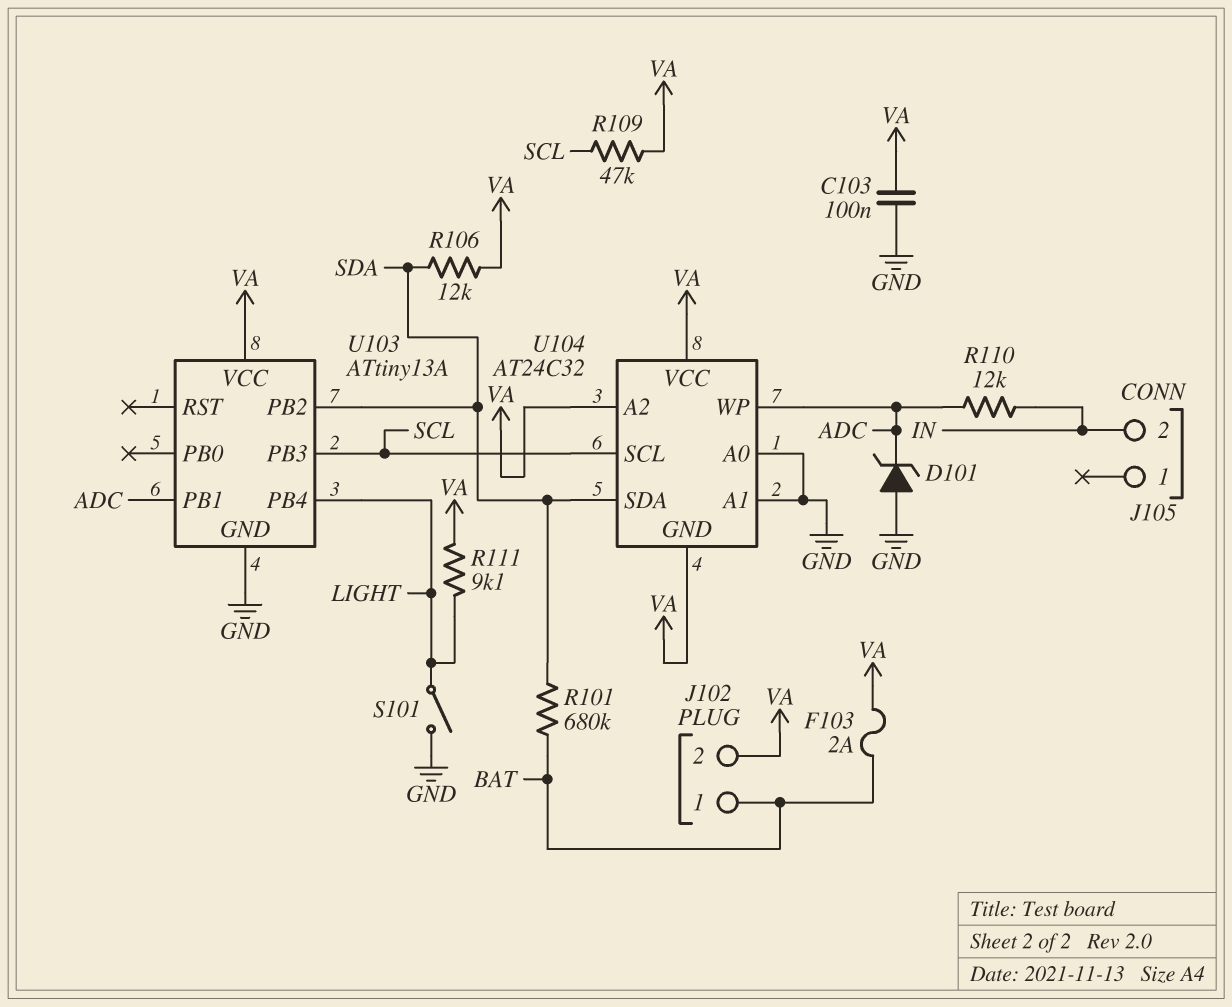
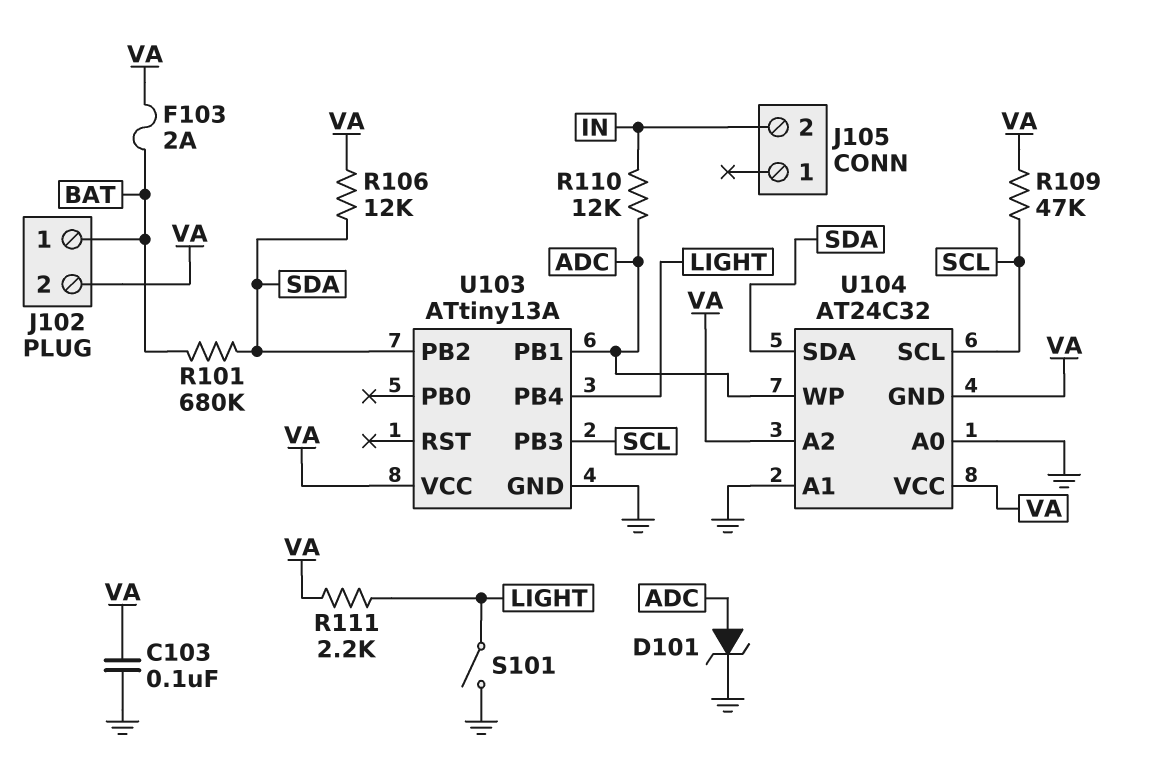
D101: zener (A GND, K ADC) -> zener (A ADC, K GND)
R111: 9.1k (LIGHT, VA) -> 2.2k (LIGHT, VA)

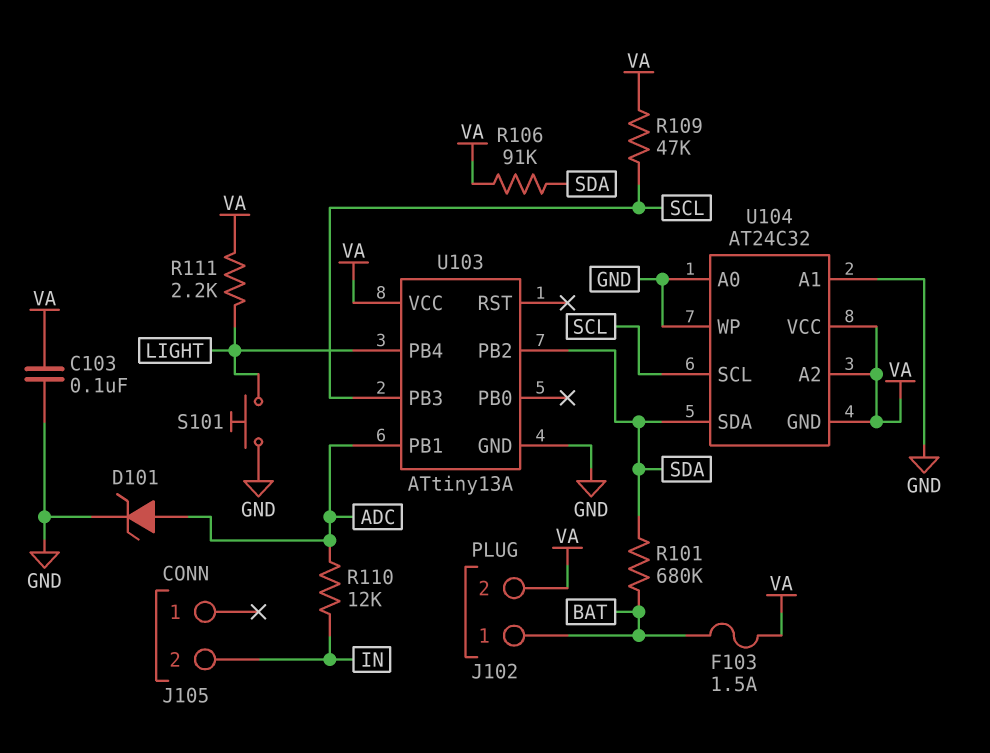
F103: 2A (BAT, VA) -> 1.5A (BAT, VA)
R106: 12k (SDA, VA) -> 91k (SDA, VA)
S101: switch (GND, LIGHT) -> button (GND, LIGHT)
U104 pin WP: ADC -> GND

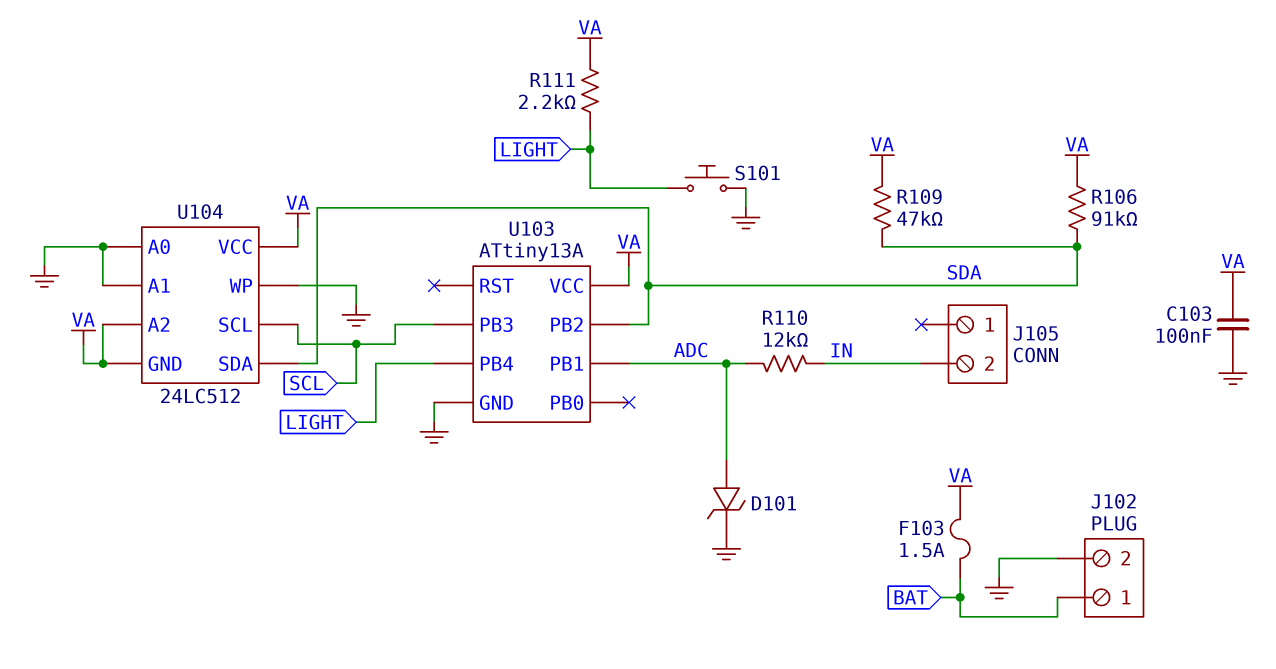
J102 pin 2: VA -> GND
R101: 680k (BAT, SDA) -> none
R109: 47k (SCL, VA) -> 47k (SDA, VA)
U104: AT24C32 -> 24LC512

